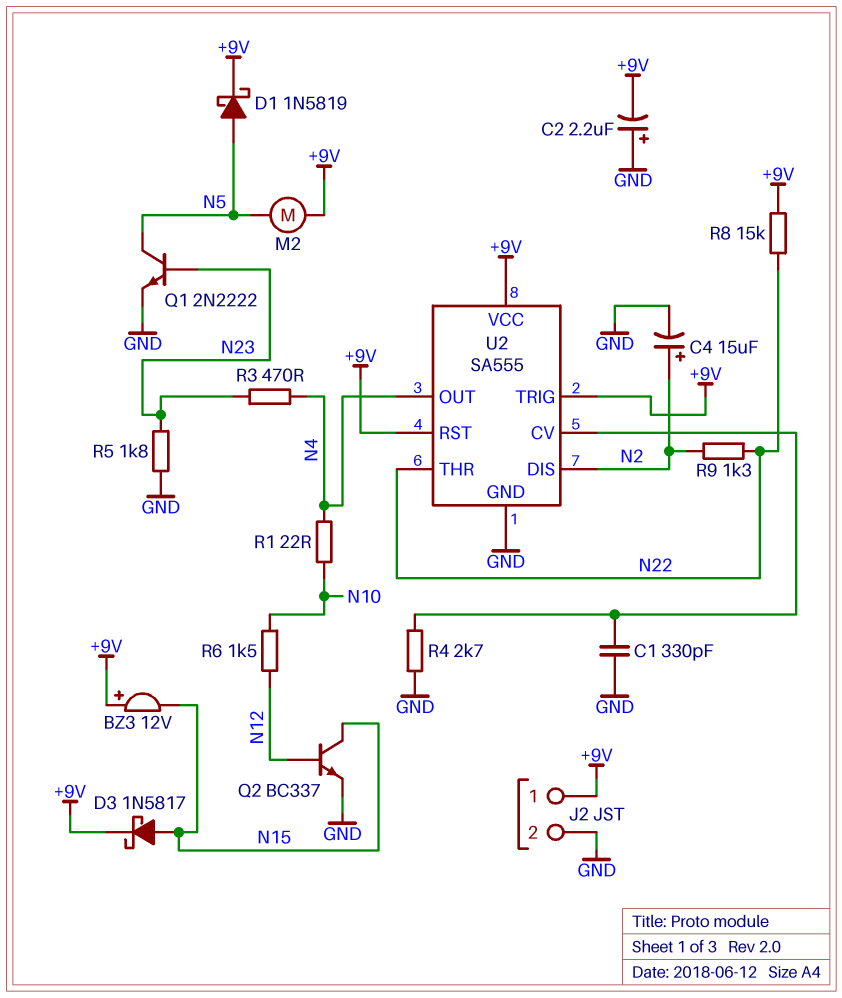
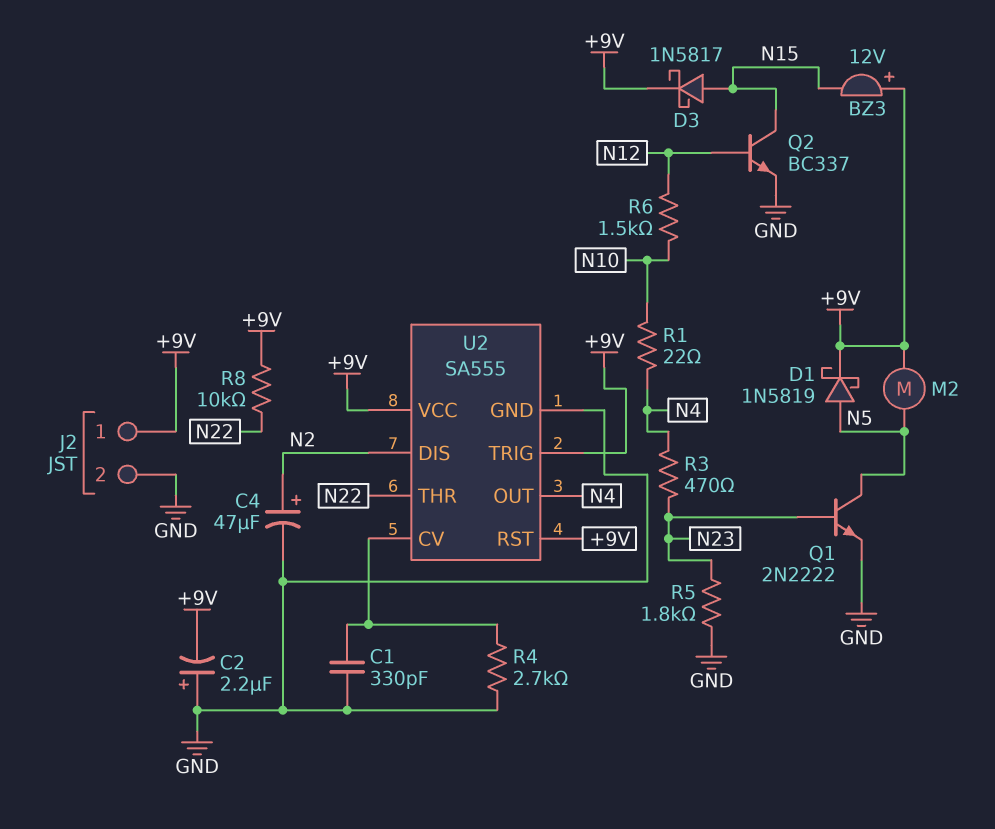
C4: 15uF (plus N2, minus GND) -> 47uF (plus N2, minus GND)
R8: 15k (+9V, N22) -> 10k (+9V, N22)
R9: 1.3k (N2, N22) -> none

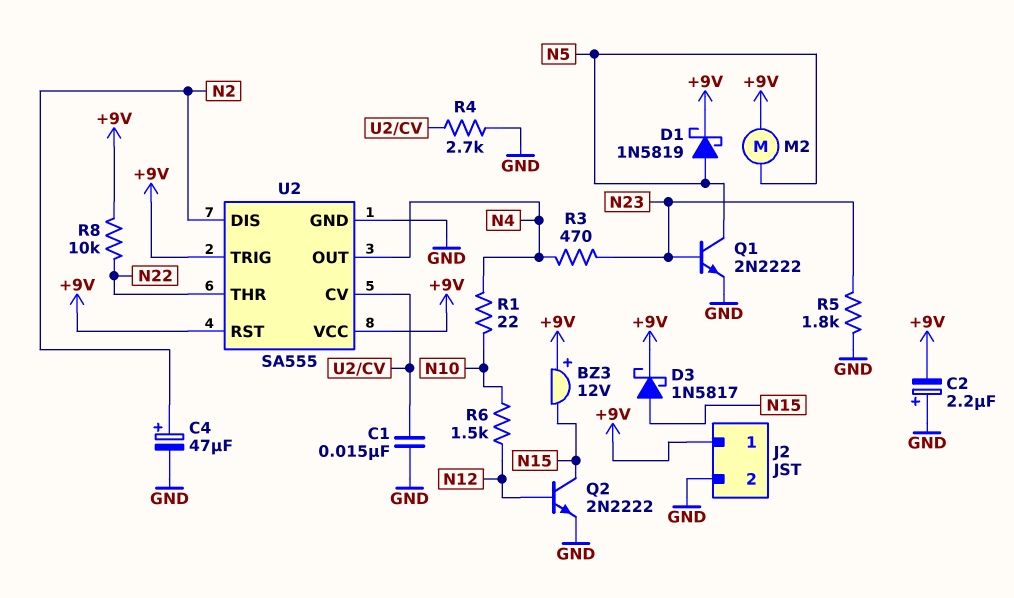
C1: 330pF (GND, U2/CV) -> 15nF (GND, U2/CV)
Q2: NPN BC337 (B N12, C N15, E GND) -> NPN 2N2222 (B N12, C N15, E GND)

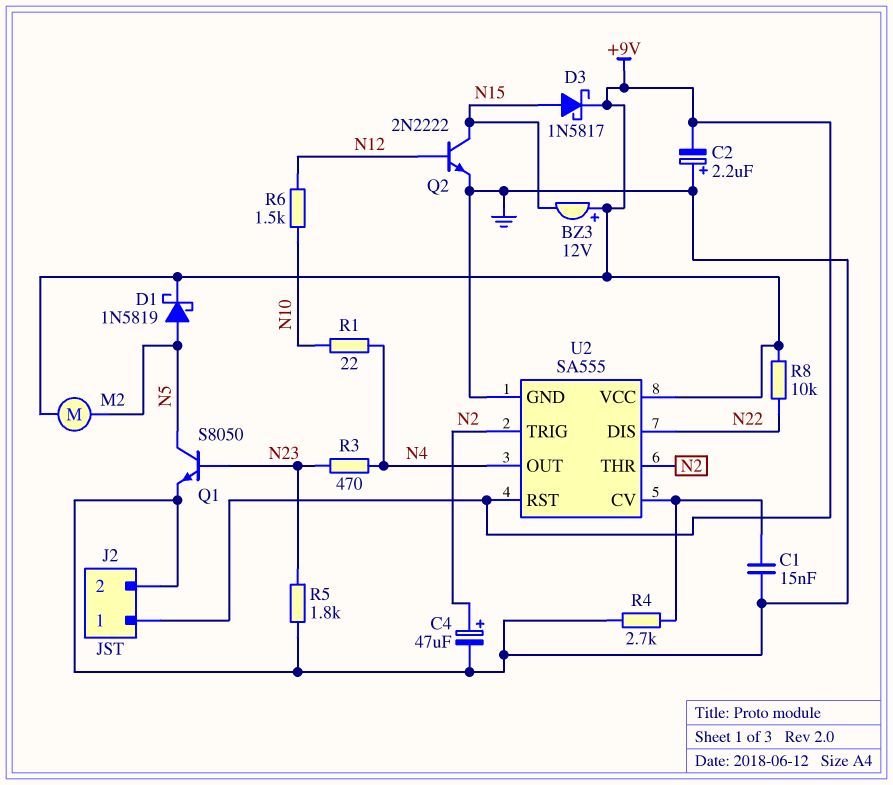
Q1: NPN 2N2222 (B N23, C N5, E GND) -> NPN S8050 (B N23, C N5, E GND)
U2 pin DIS: N2 -> N22
U2 pin THR: N22 -> N2
U2 pin TRIG: +9V -> N2

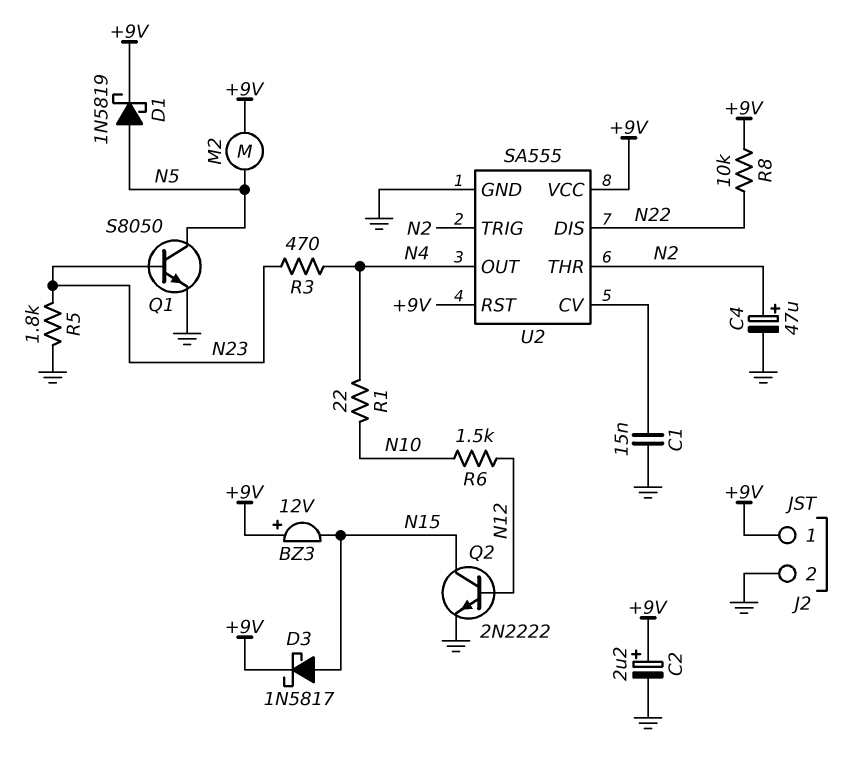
C2: 2.2uF (plus GND, minus +9V) -> 2.2uF (plus +9V, minus GND)
R4: 2.7k (GND, U2/CV) -> none

